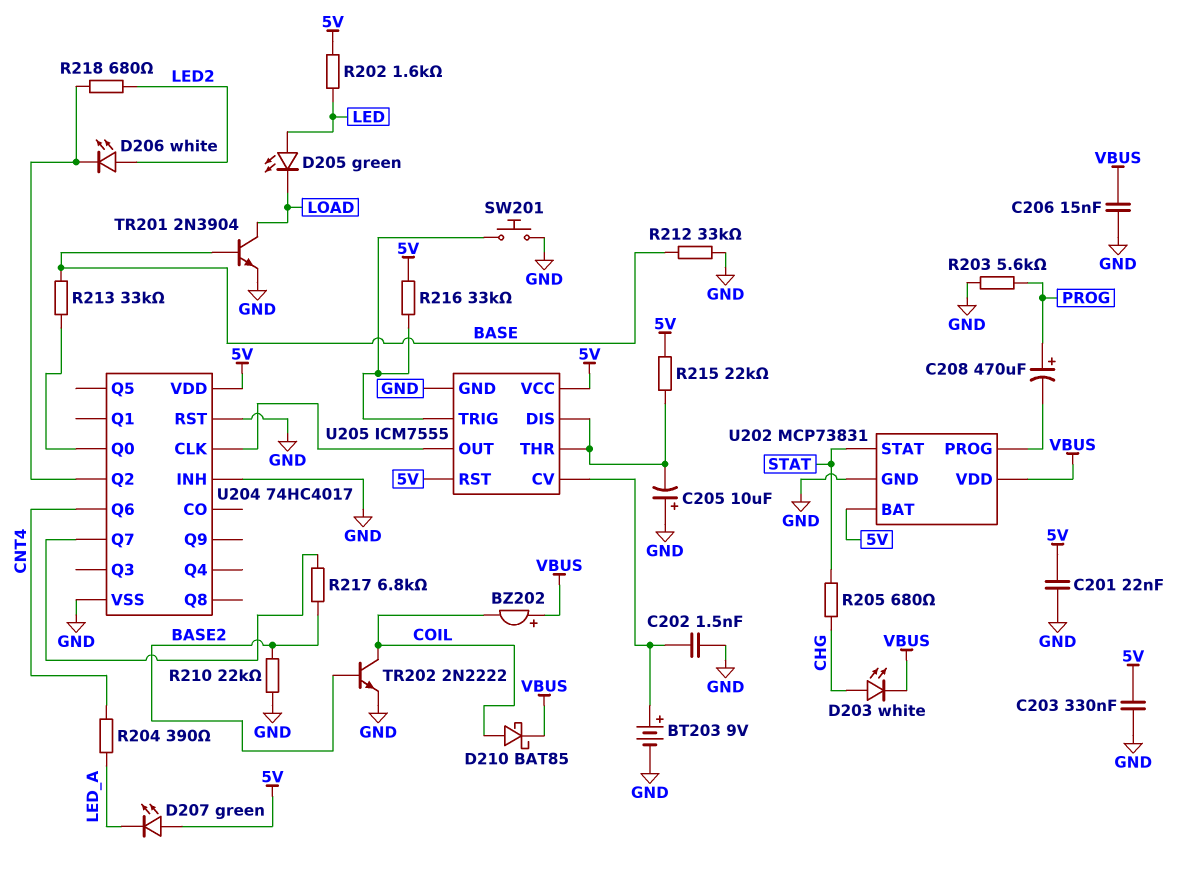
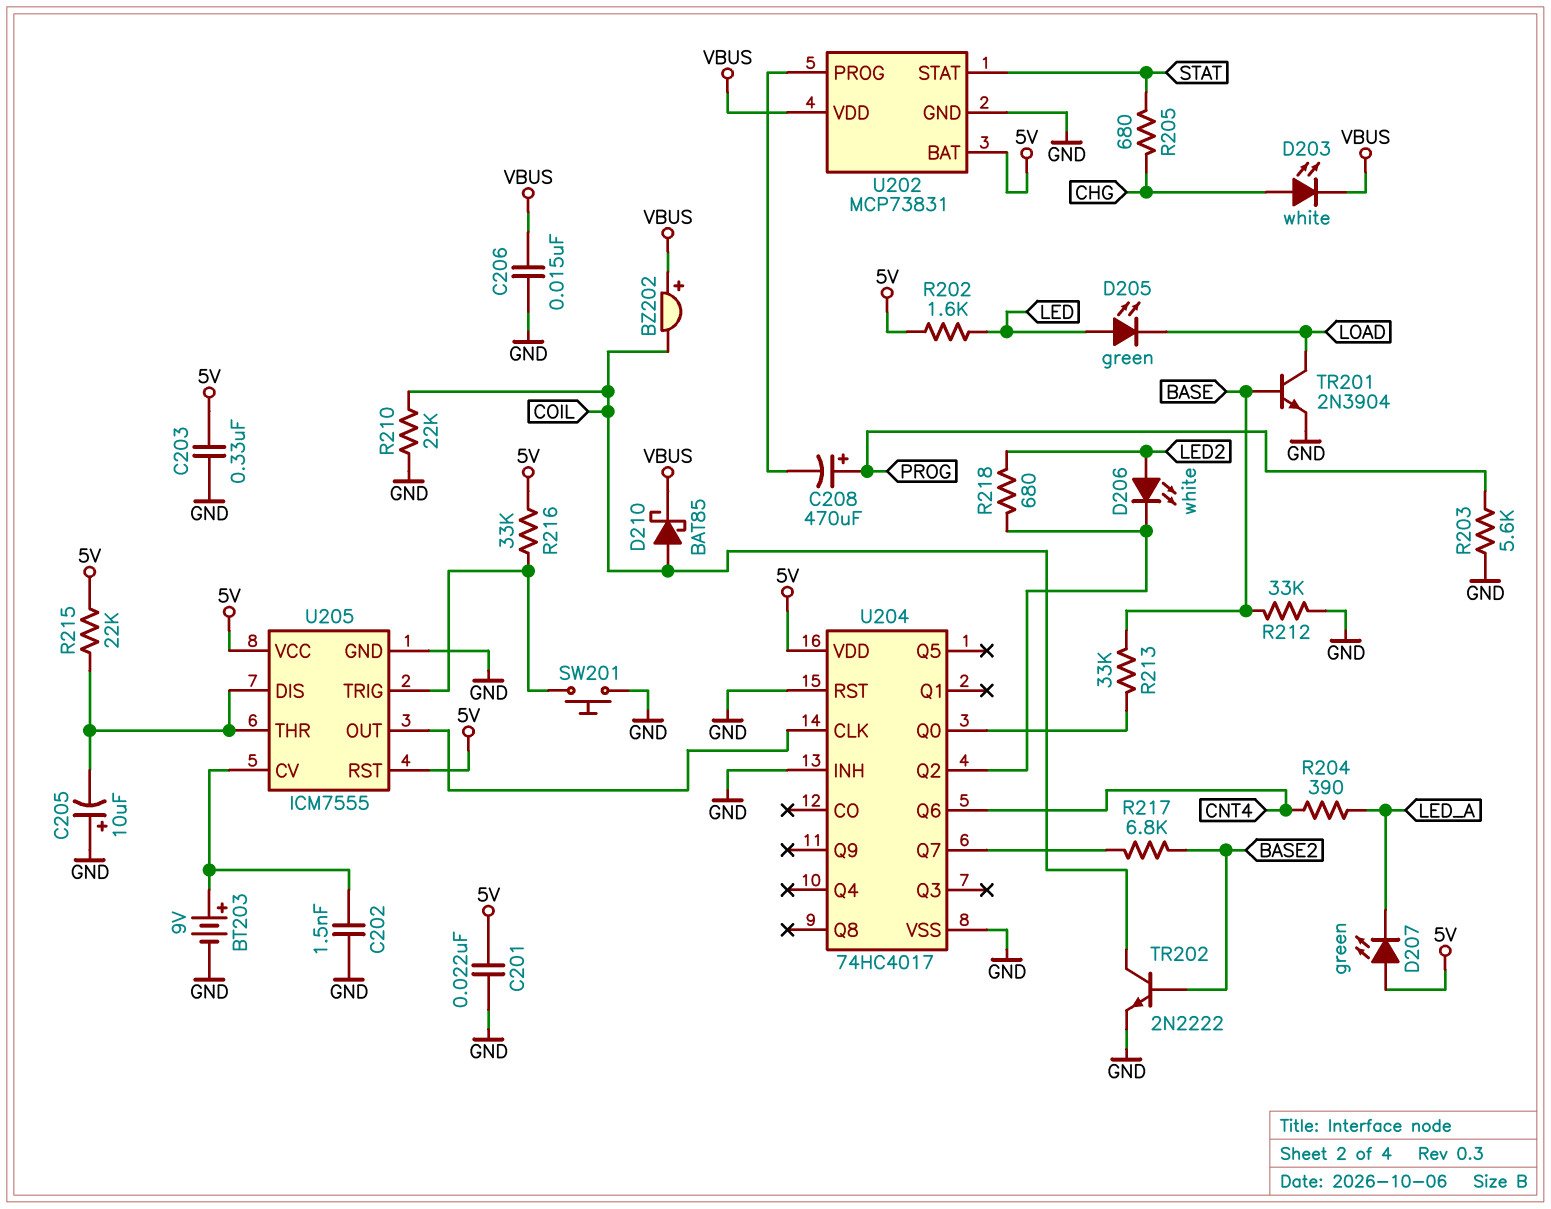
R210: 22k (BASE2, GND) -> 22k (COIL, GND)

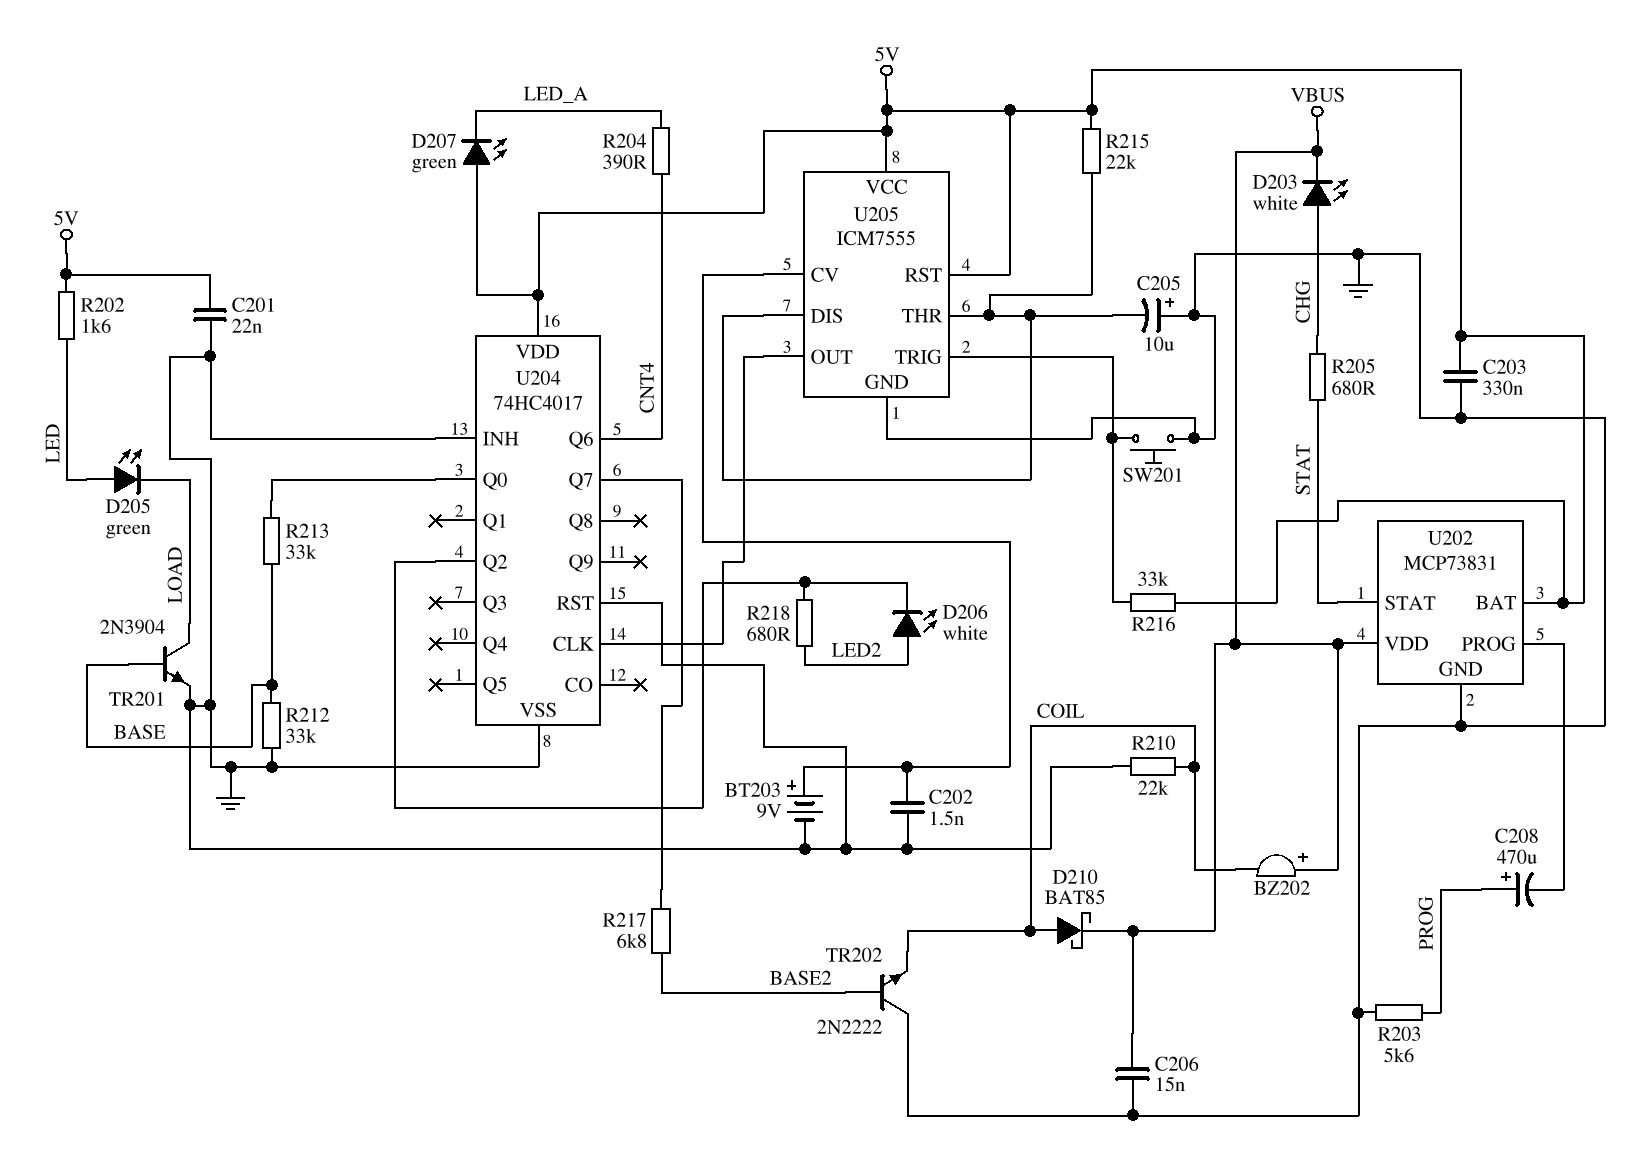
TR202: NPN 2N2222 (B BASE2, C COIL, E GND) -> NPN 2N2222 (B BASE2, C GND, E COIL)

